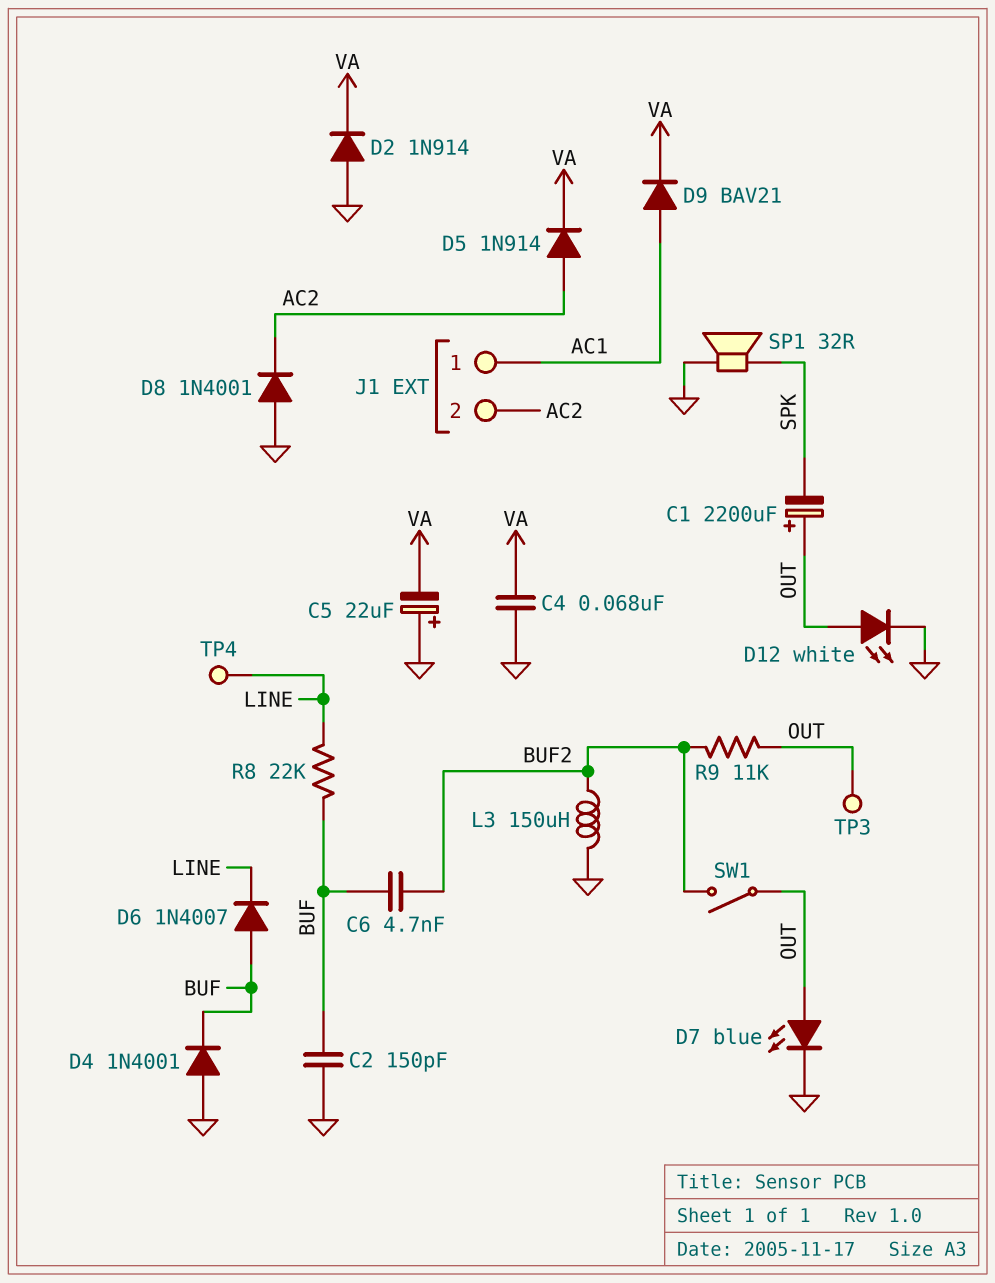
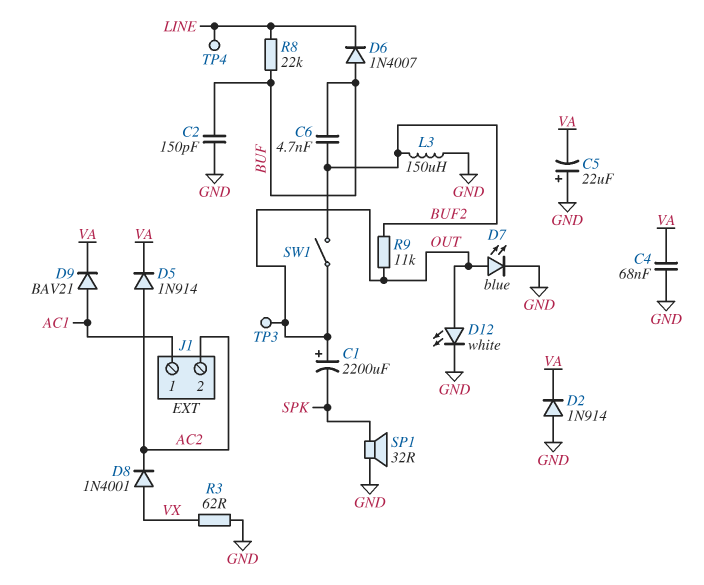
D4: diode 1N4001 (A GND, K BUF) -> none
D8: diode 1N4001 (A GND, K AC2) -> diode 1N4001 (A VX, K AC2)
R3: none -> 62 (GND, VX)

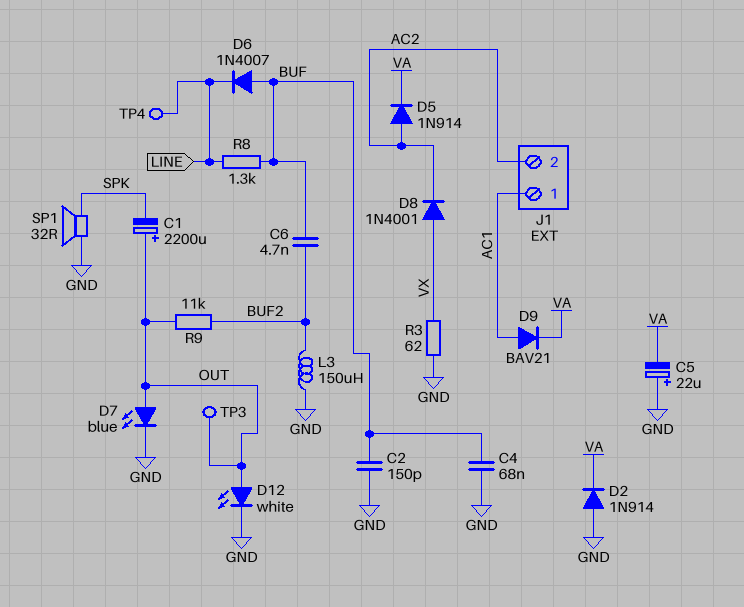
C4: 68nF (GND, VA) -> 68nF (BUF, GND)
R8: 22k (BUF, LINE) -> 1.3k (BUF, LINE)
SW1: switch (BUF2, OUT) -> none

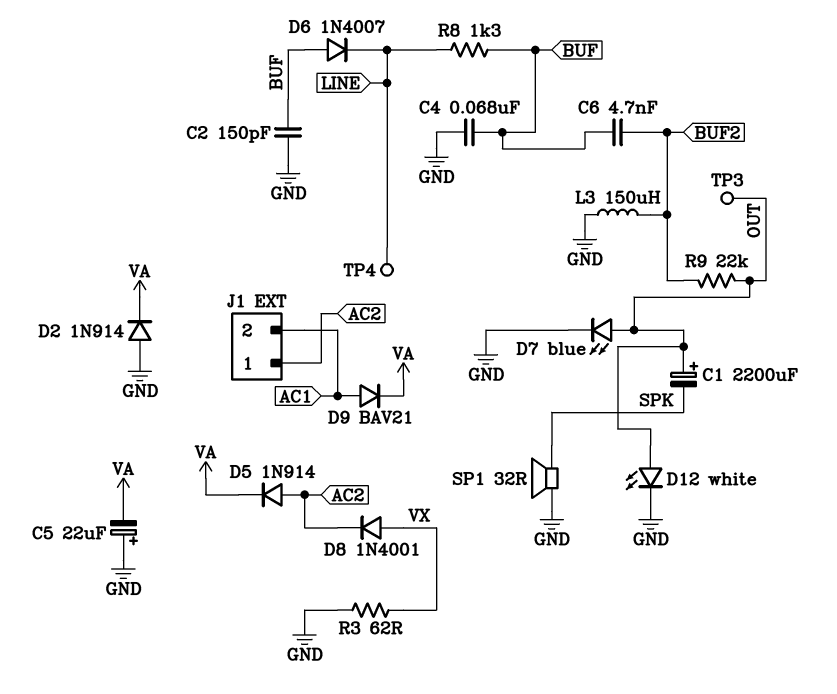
J1 pin 1: AC1 -> AC2
J1 pin 2: AC2 -> AC1
R9: 11k (BUF2, OUT) -> 22k (BUF2, OUT)

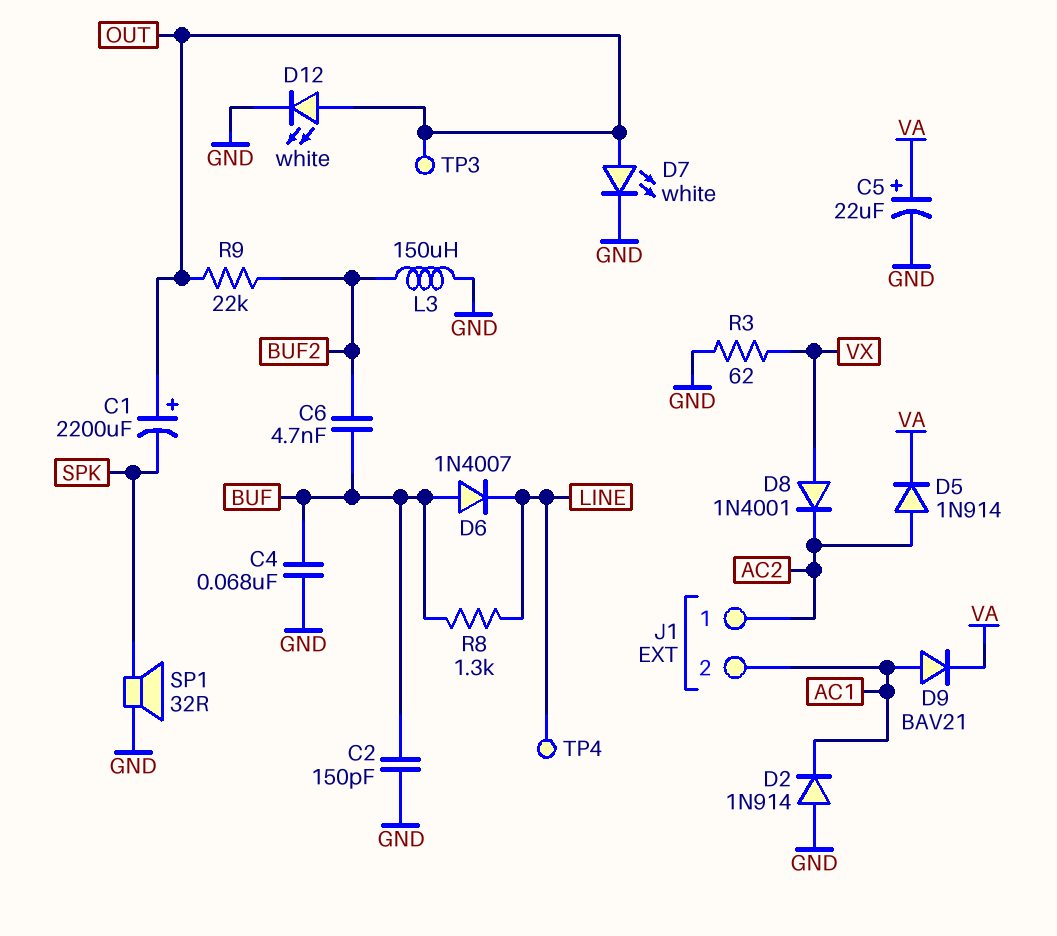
C5: 22uF (plus GND, minus VA) -> 22uF (plus VA, minus GND)
D2: diode 1N914 (A GND, K VA) -> diode 1N914 (A GND, K AC1)
D7: LED blue (A OUT, K GND) -> LED white (A OUT, K GND)

